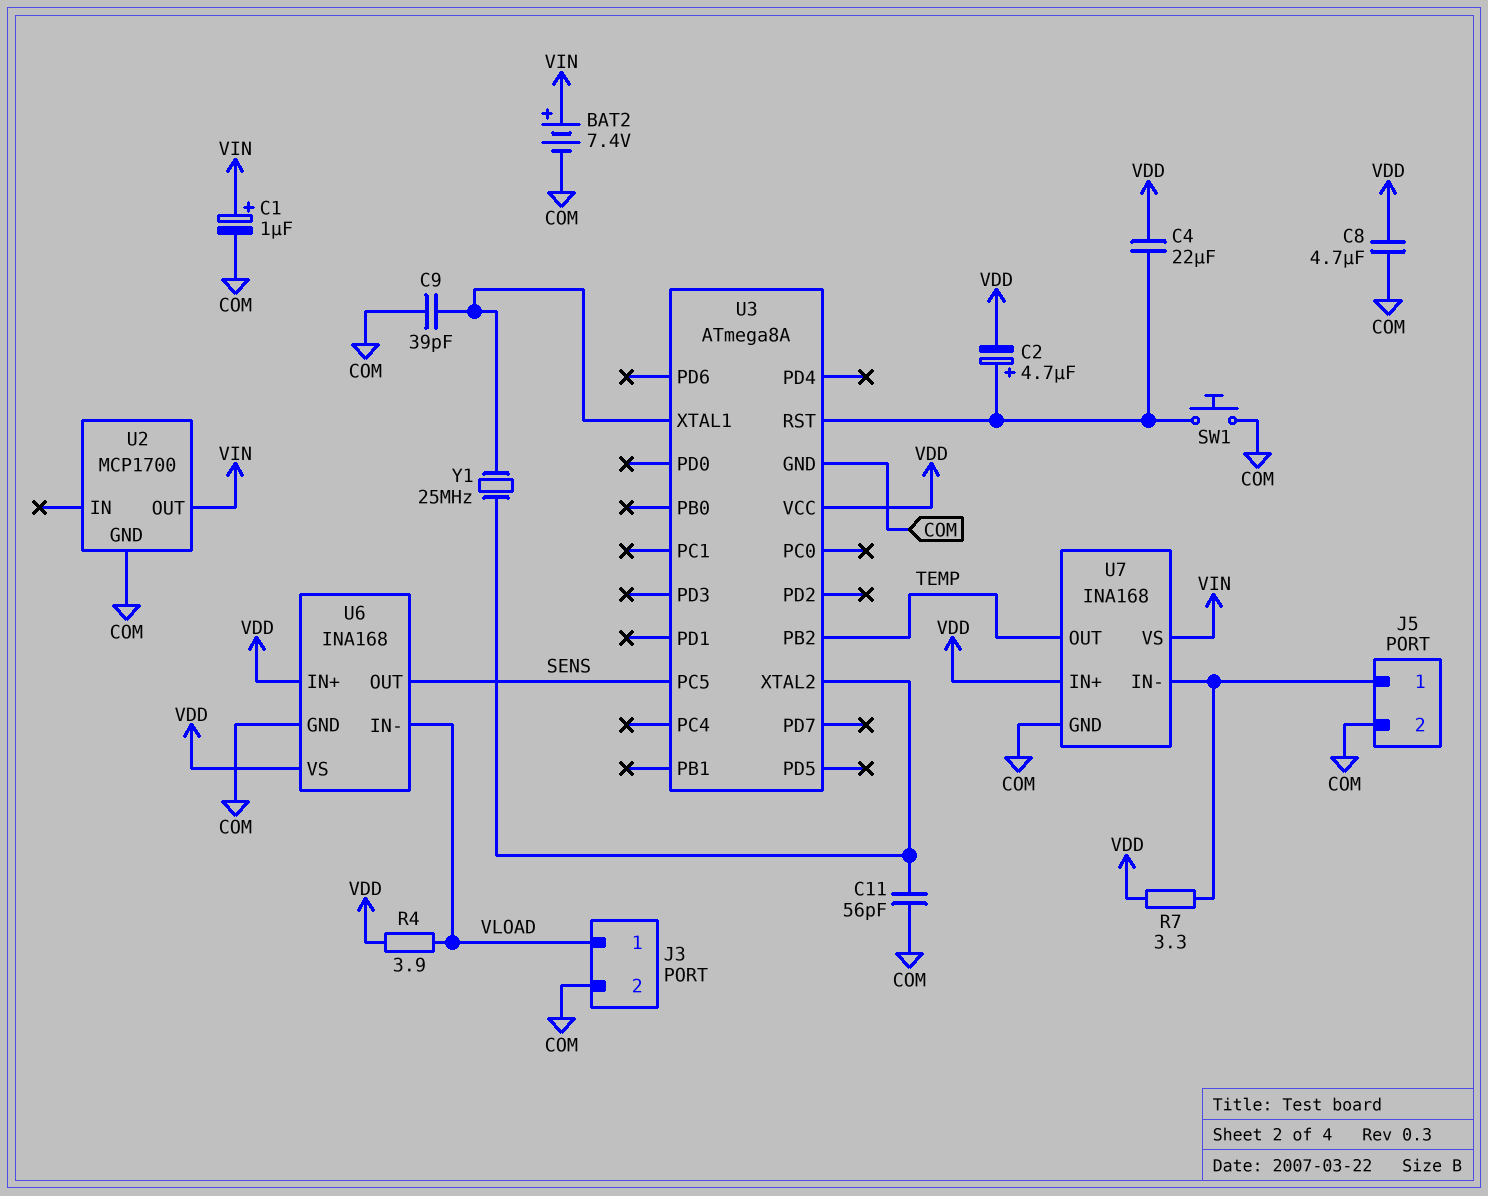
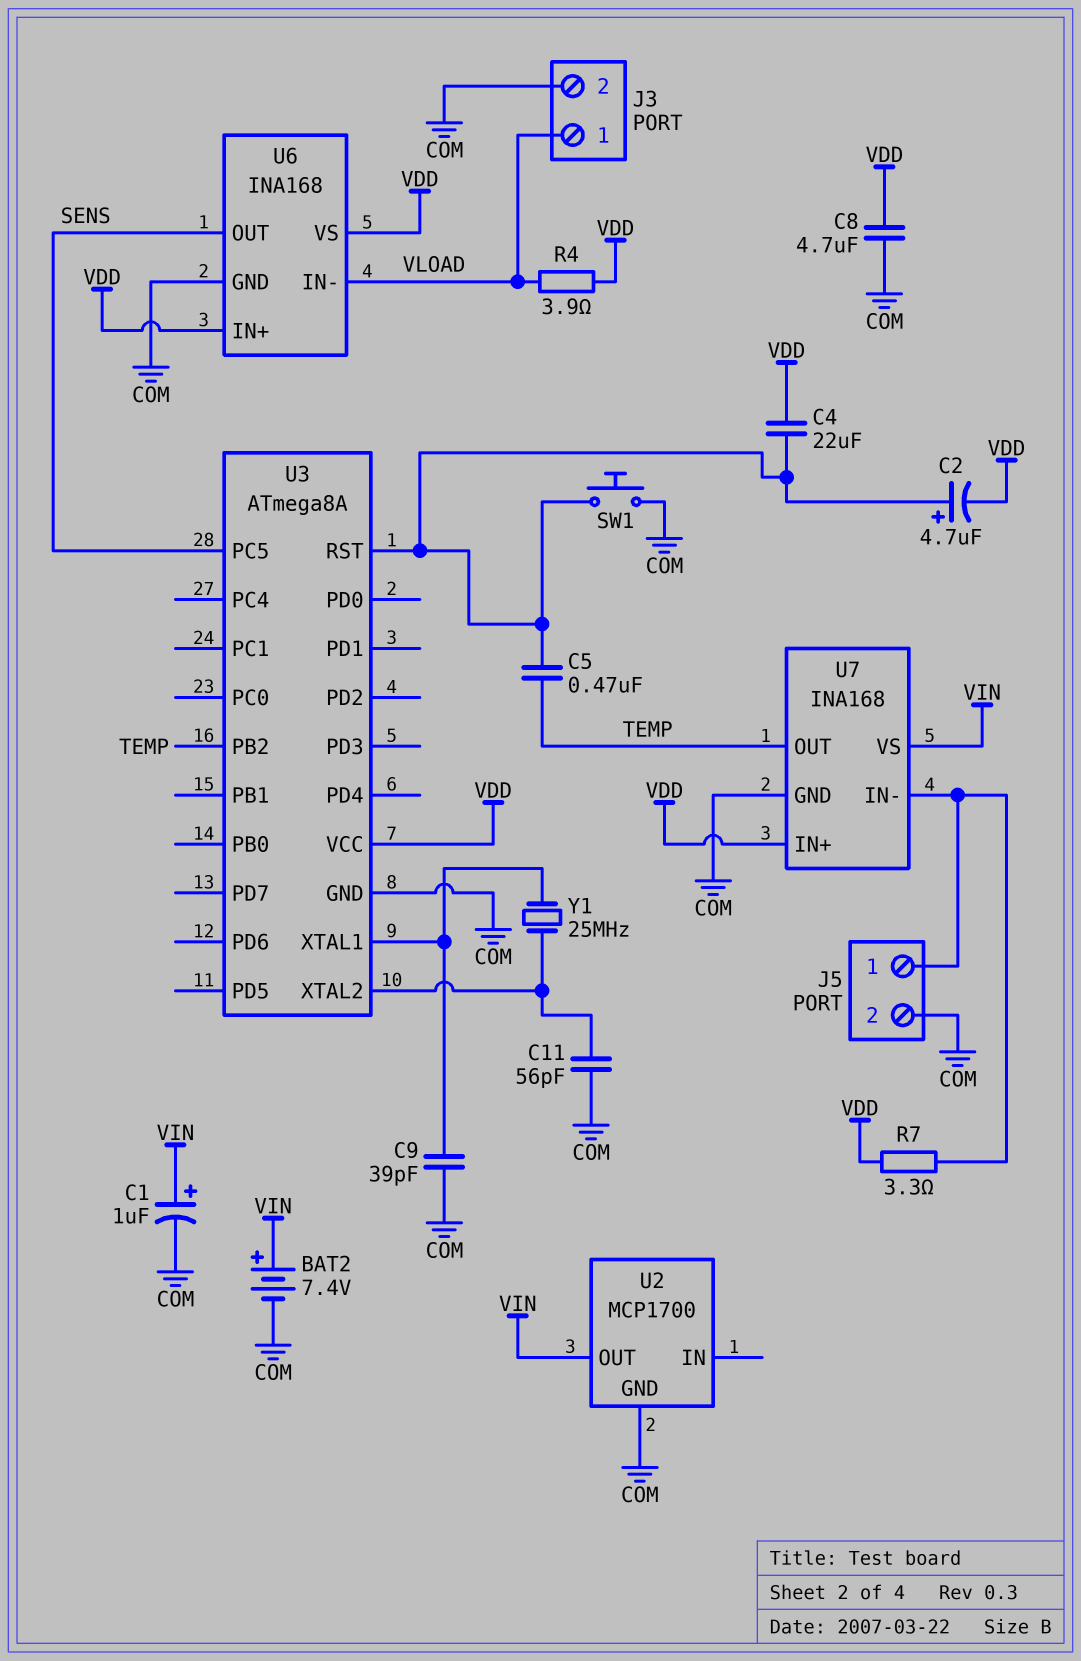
C5: none -> 470nF (TEMP, U3/RST)

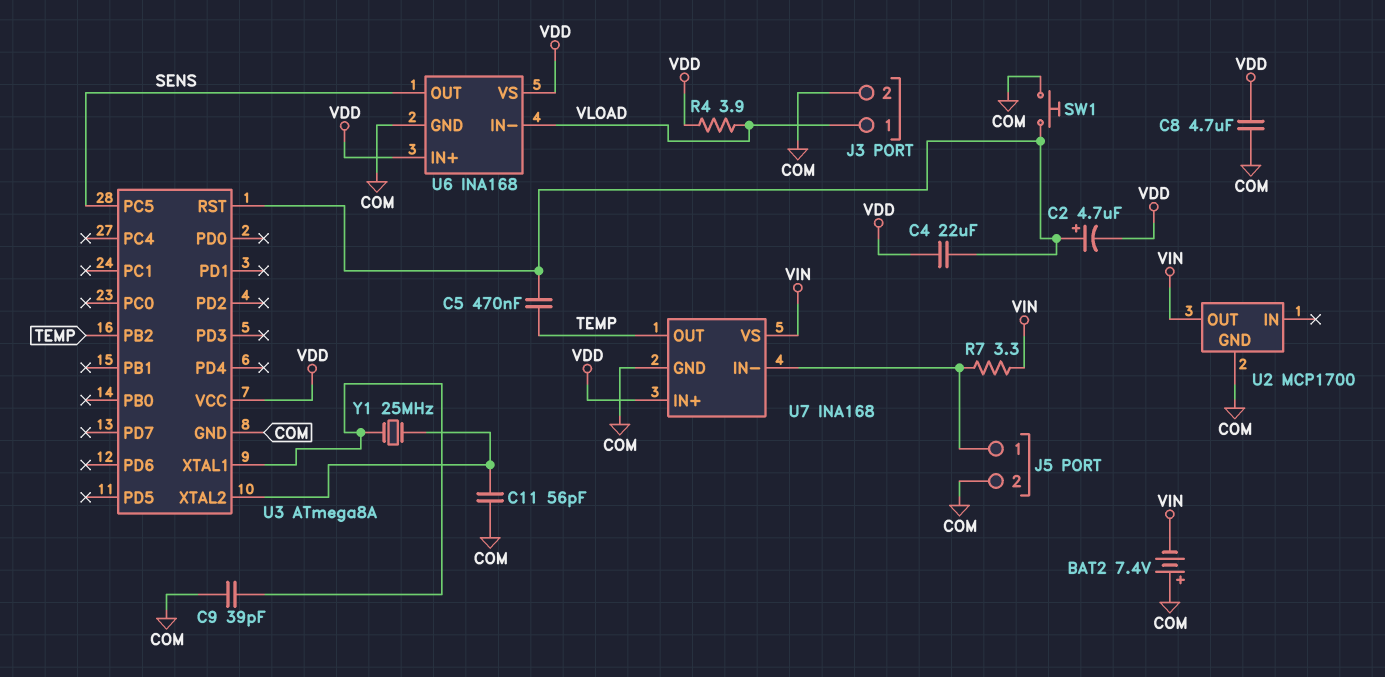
BAT2: 7.4V (plus VIN, minus COM) -> 7.4V (plus COM, minus VIN)
C1: 1uF (plus VIN, minus COM) -> none
R7: 3.3 (J5/1, VDD) -> 3.3 (J5/1, VIN)

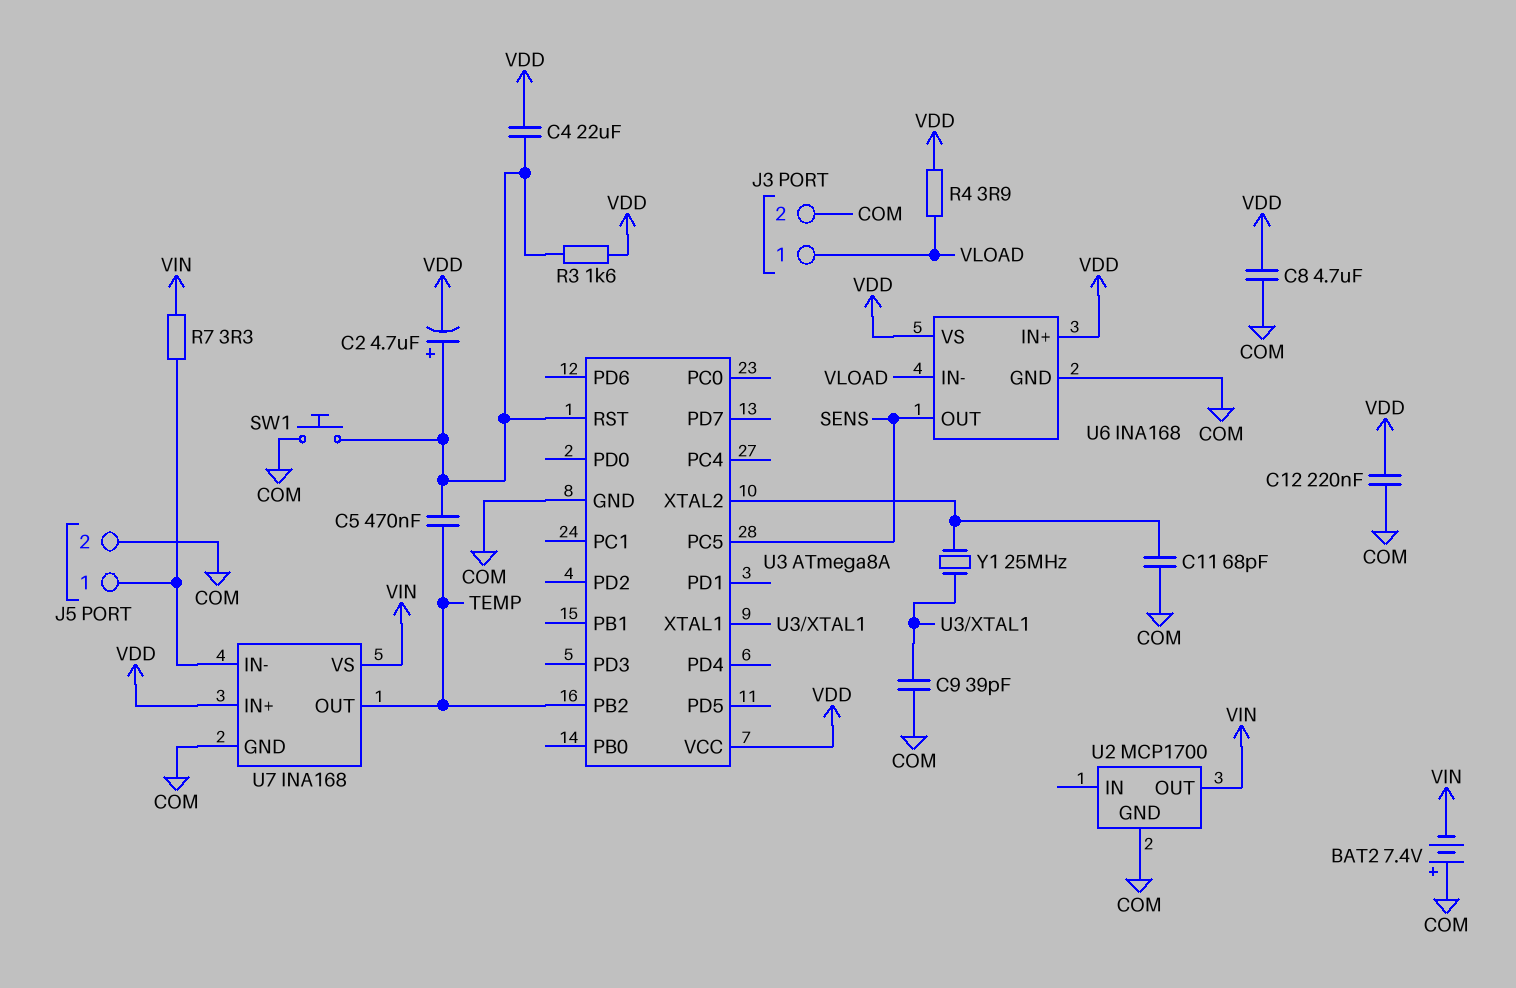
C11: 56pF (COM, U3/XTAL2) -> 68pF (COM, U3/XTAL2)
C12: none -> 220nF (COM, VDD)
R3: none -> 1.6k (U3/RST, VDD)

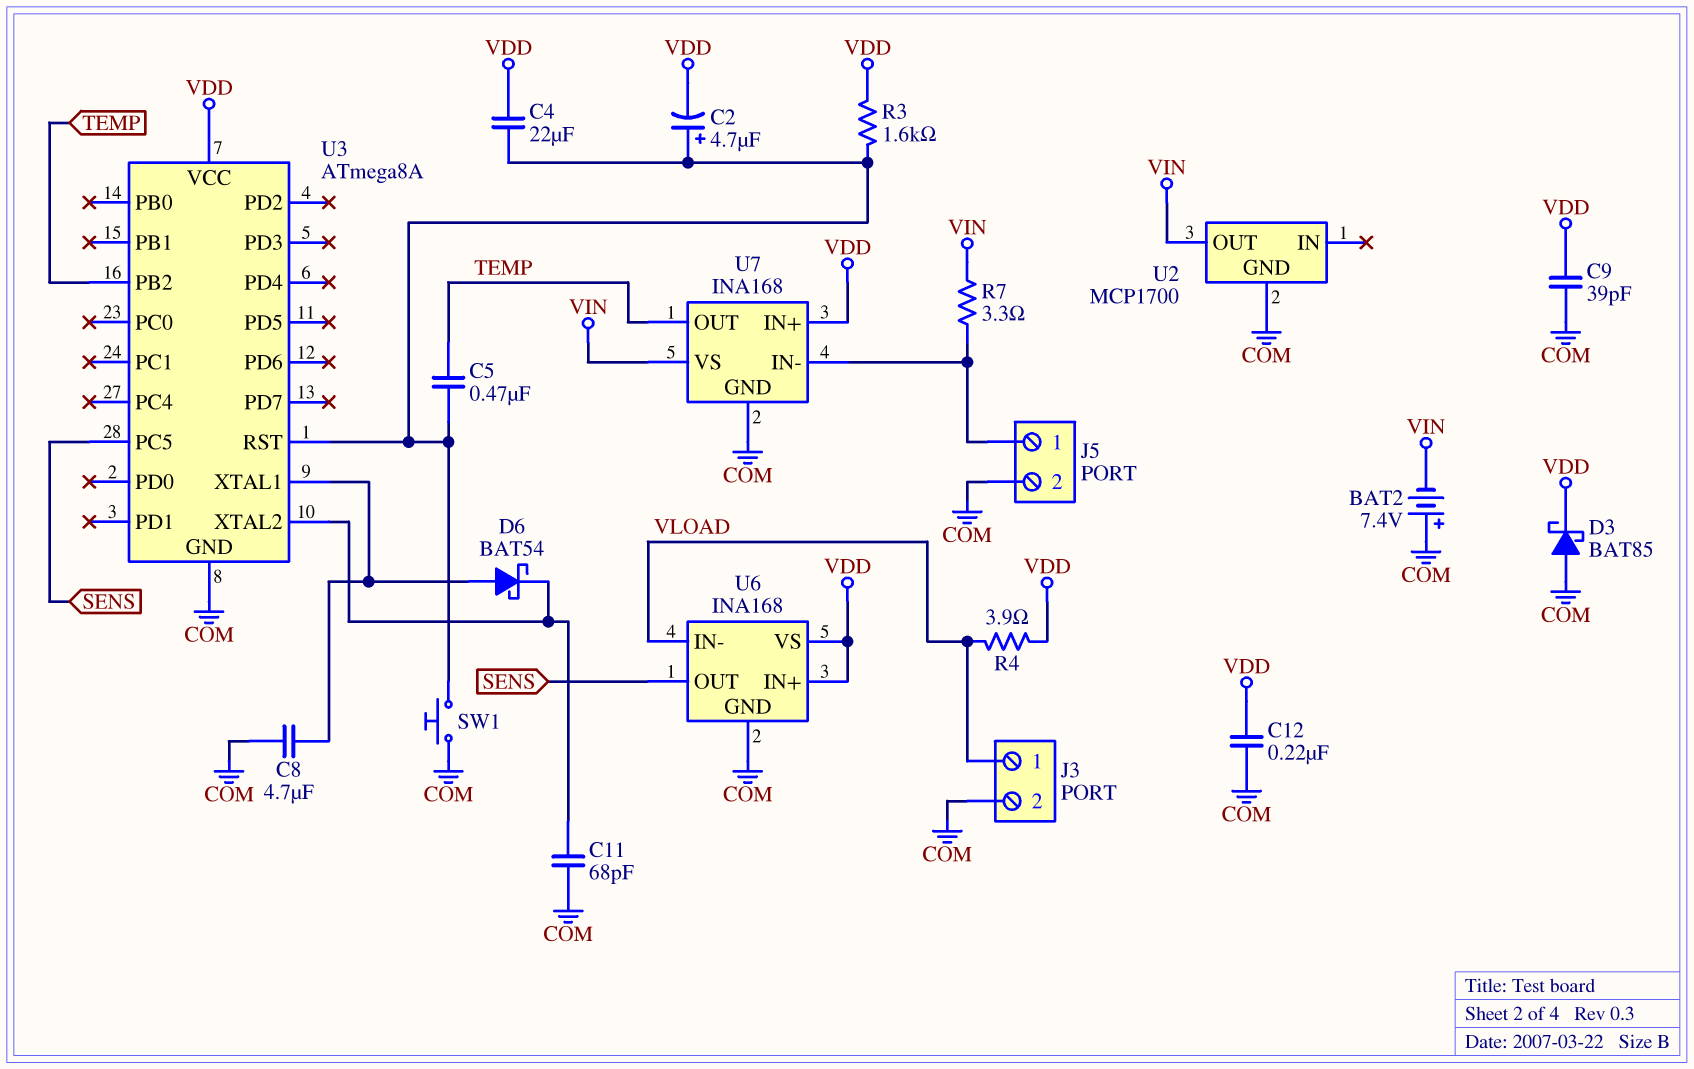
C8: 4.7uF (COM, VDD) -> 4.7uF (COM, U3/XTAL1)
C9: 39pF (COM, U3/XTAL1) -> 39pF (COM, VDD)
D3: none -> schottky BAT85 (A COM, K VDD)
D6: none -> schottky BAT54 (A U3/XTAL1, K U3/XTAL2)
Y1: 25MHz (U3/XTAL1, U3/XTAL2) -> none

